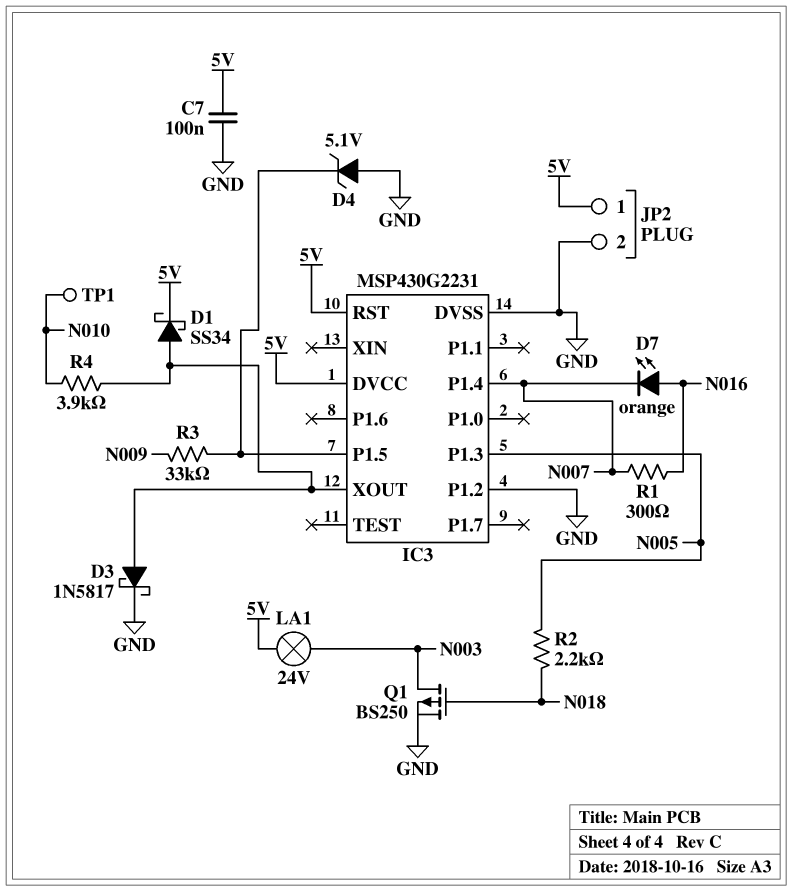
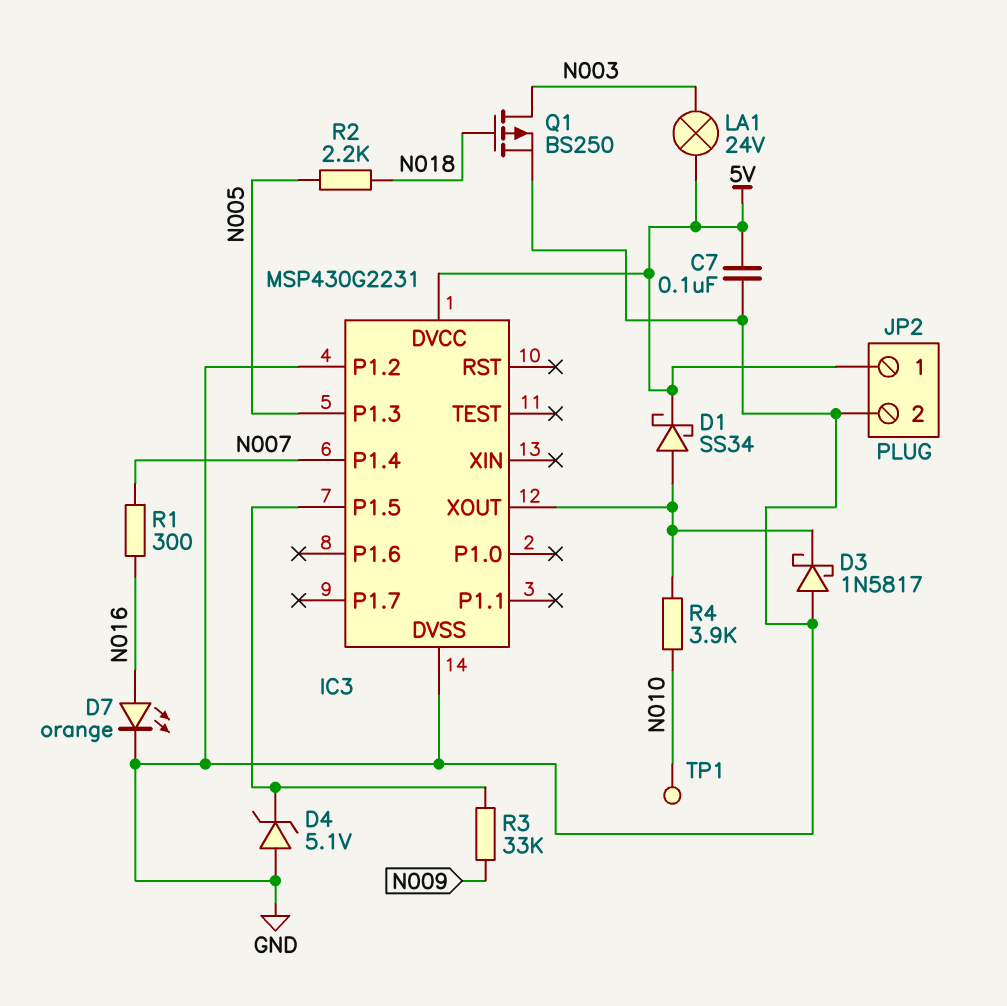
D3: schottky 1N5817 (A IC3/XOUT, K GND) -> schottky 1N5817 (A GND, K IC3/XOUT)
D7: LED orange (A N016, K N007) -> LED orange (A N016, K GND)
IC3 pin RST: 5V -> none

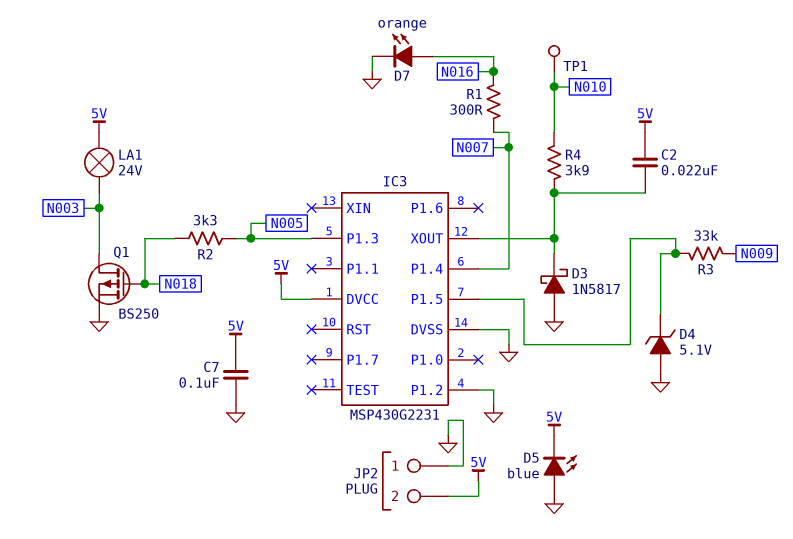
C2: none -> 22nF (5V, IC3/XOUT)
D1: schottky SS34 (A IC3/XOUT, K 5V) -> none
D5: none -> LED blue (A GND, K 5V)
JP2 pin 1: 5V -> GND
JP2 pin 2: GND -> 5V
R2: 2.2k (N005, N018) -> 3.3k (N005, N018)

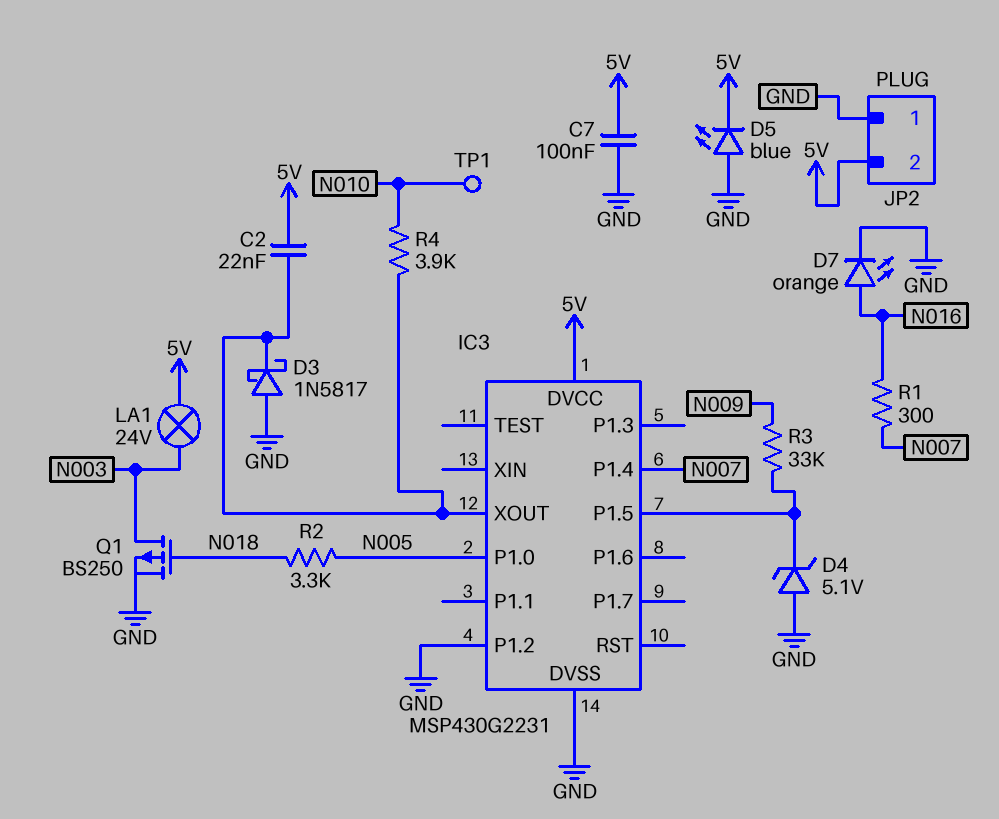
IC3 pin P1.0: none -> N005
IC3 pin P1.3: N005 -> none

